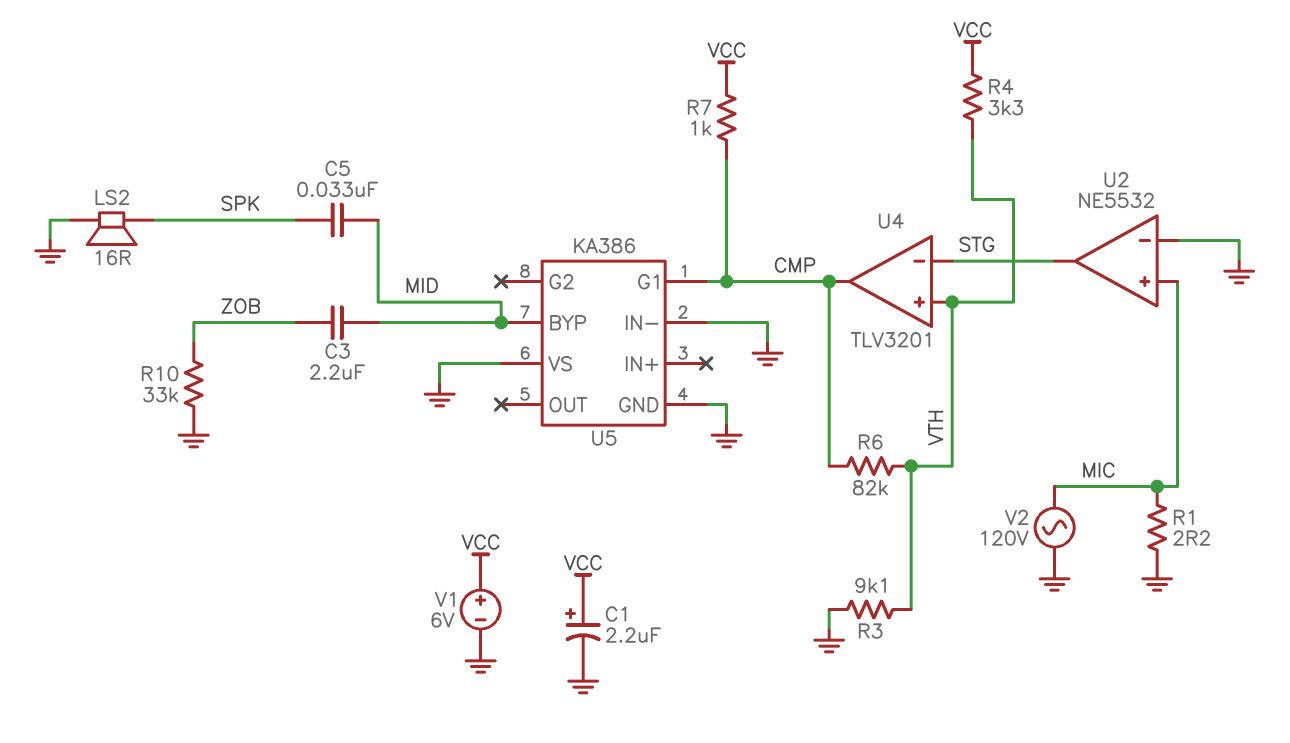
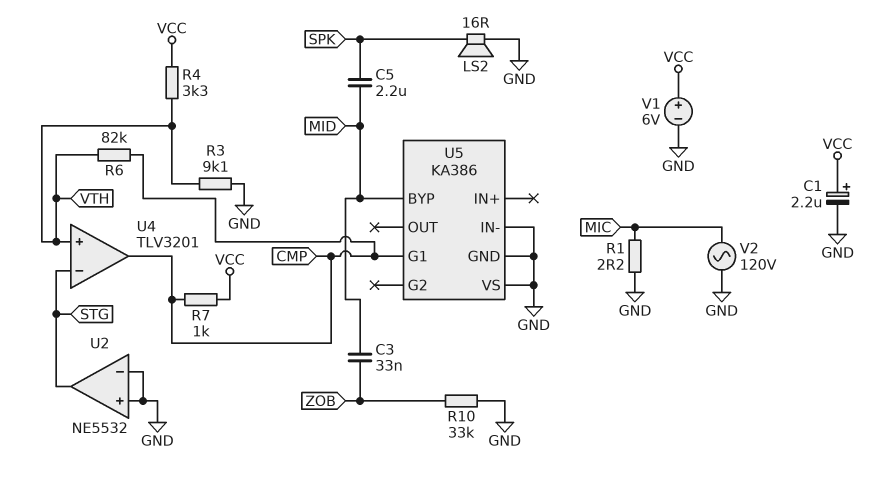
C3: 2.2uF (MID, ZOB) -> 33nF (MID, ZOB)
C5: 33nF (MID, SPK) -> 2.2uF (MID, SPK)
U2 pin in+: MIC -> GND

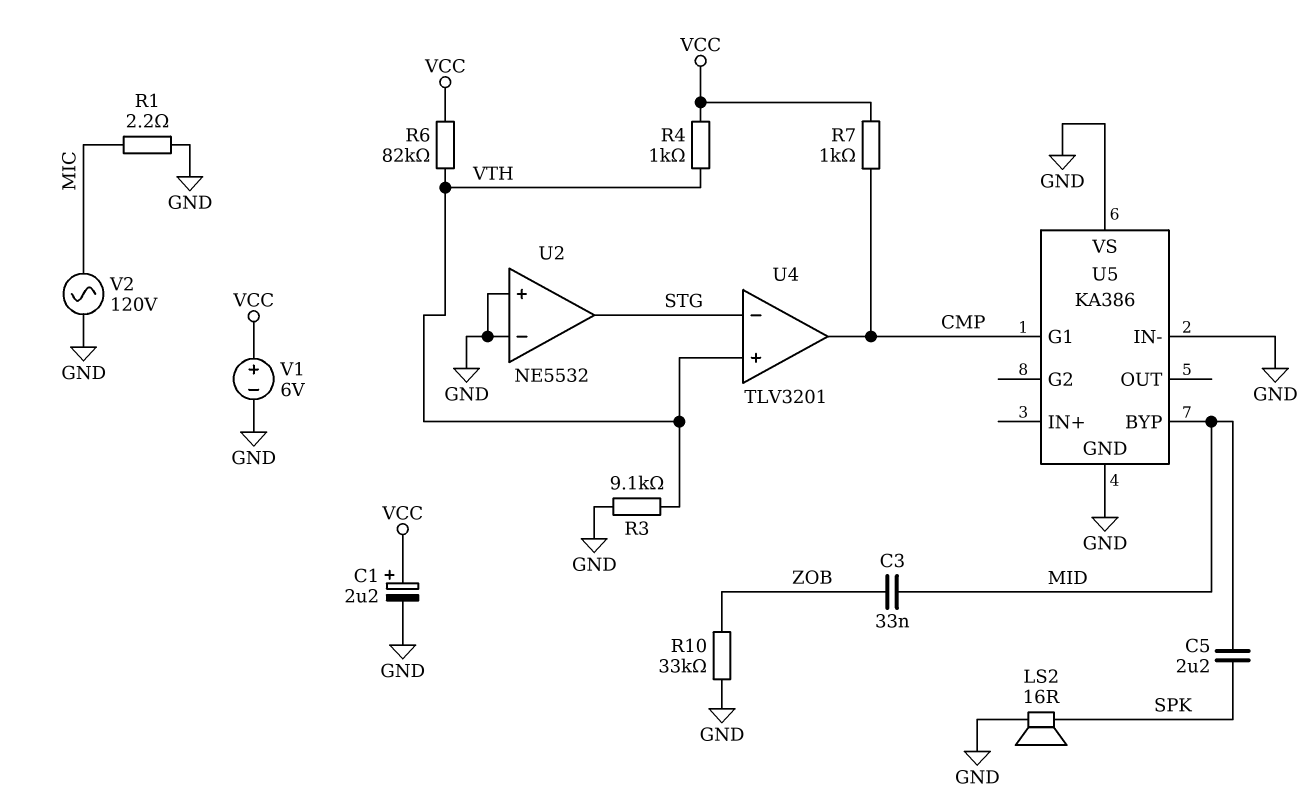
R4: 3.3k (VCC, VTH) -> 1k (VCC, VTH)
R6: 82k (CMP, VTH) -> 82k (VCC, VTH)

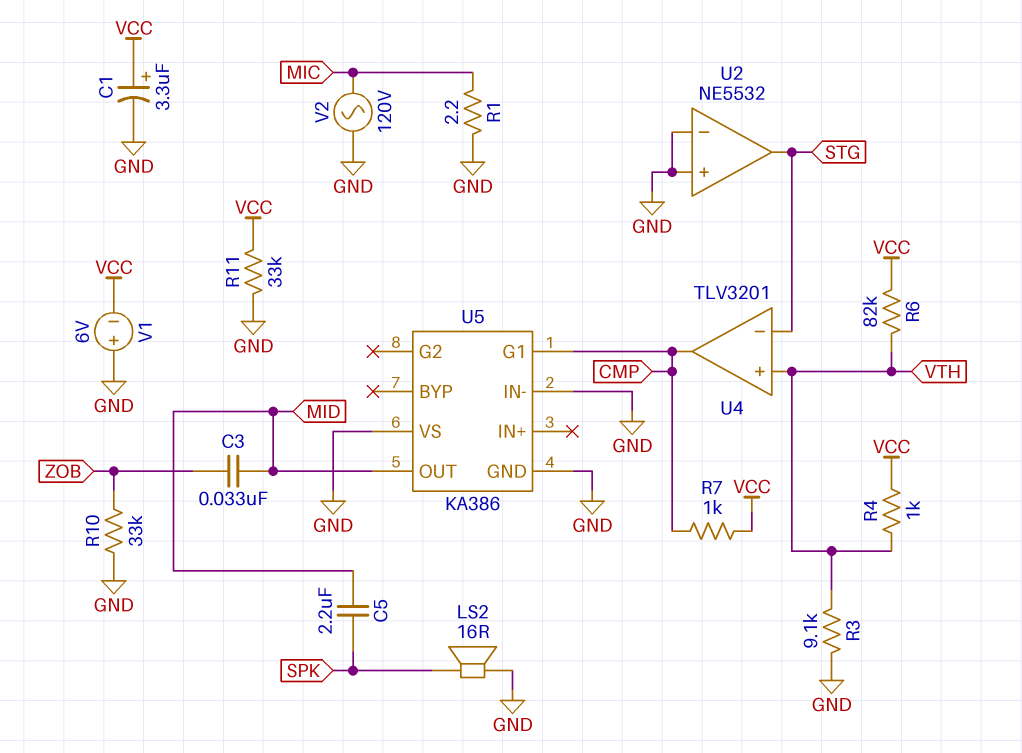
C1: 2.2uF (plus VCC, minus GND) -> 3.3uF (plus VCC, minus GND)
R11: none -> 33k (GND, VCC)
U5 pin BYP: MID -> none
U5 pin OUT: none -> MID
V1: 6V (plus VCC, minus GND) -> 6V (plus GND, minus VCC)

